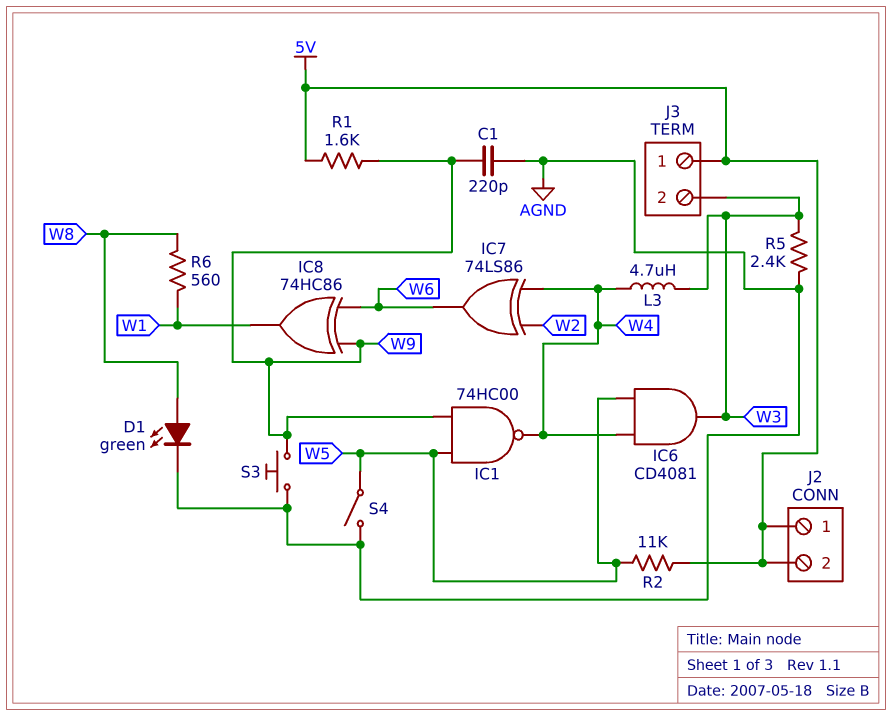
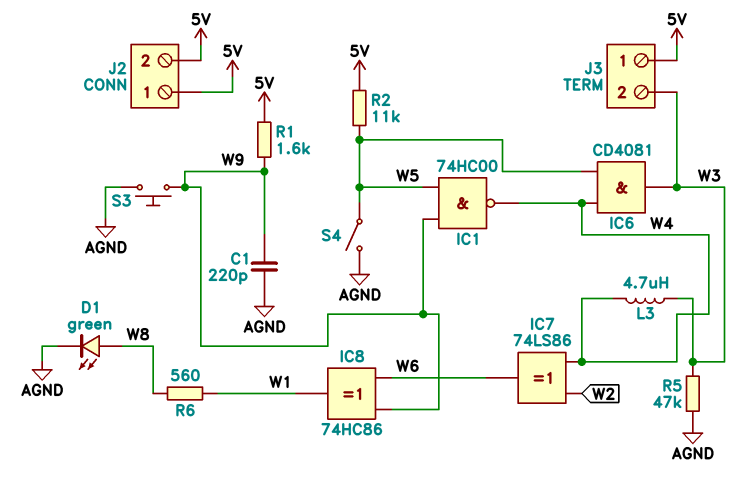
R5: 2.4k (AGND, W3) -> 47k (AGND, W3)

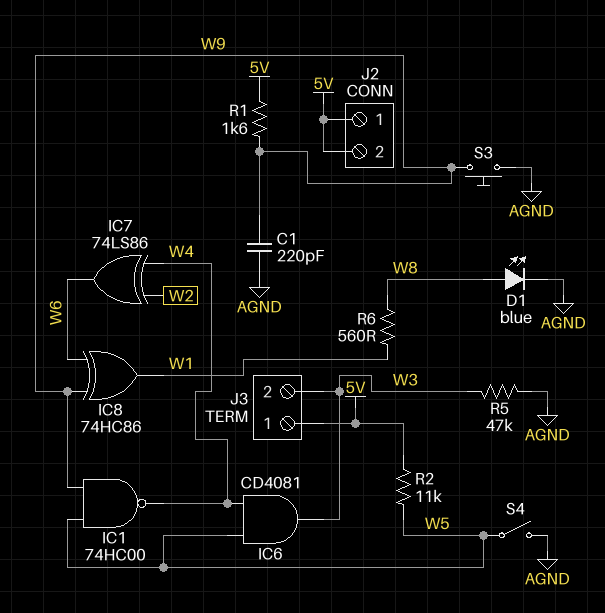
D1: LED green (A W8, K AGND) -> LED blue (A W8, K AGND)
L3: 4.7uH (W3, W4) -> none

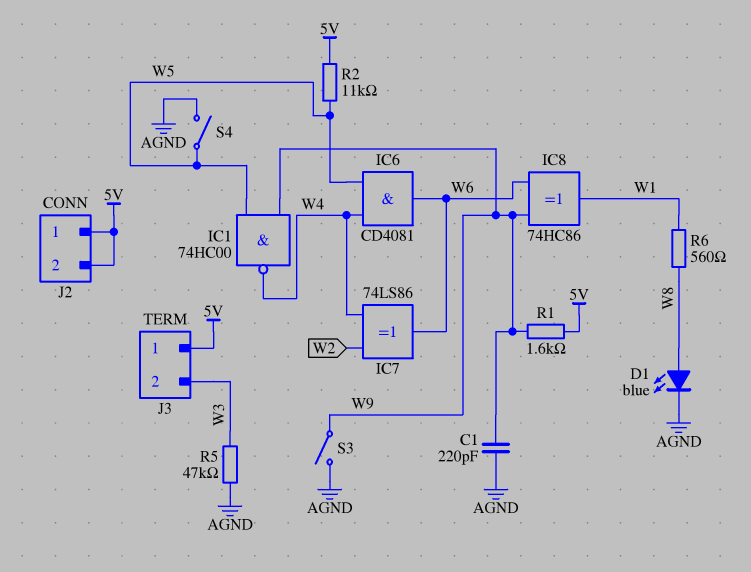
IC6: AND CD4081 (in W4, in W5, out W3) -> AND CD4081 (in W4, in W5, out W6)
S3: button (AGND, W9) -> switch (AGND, W9)

